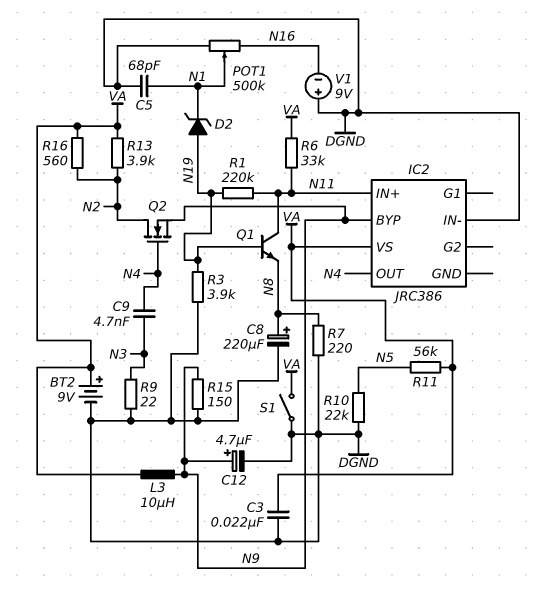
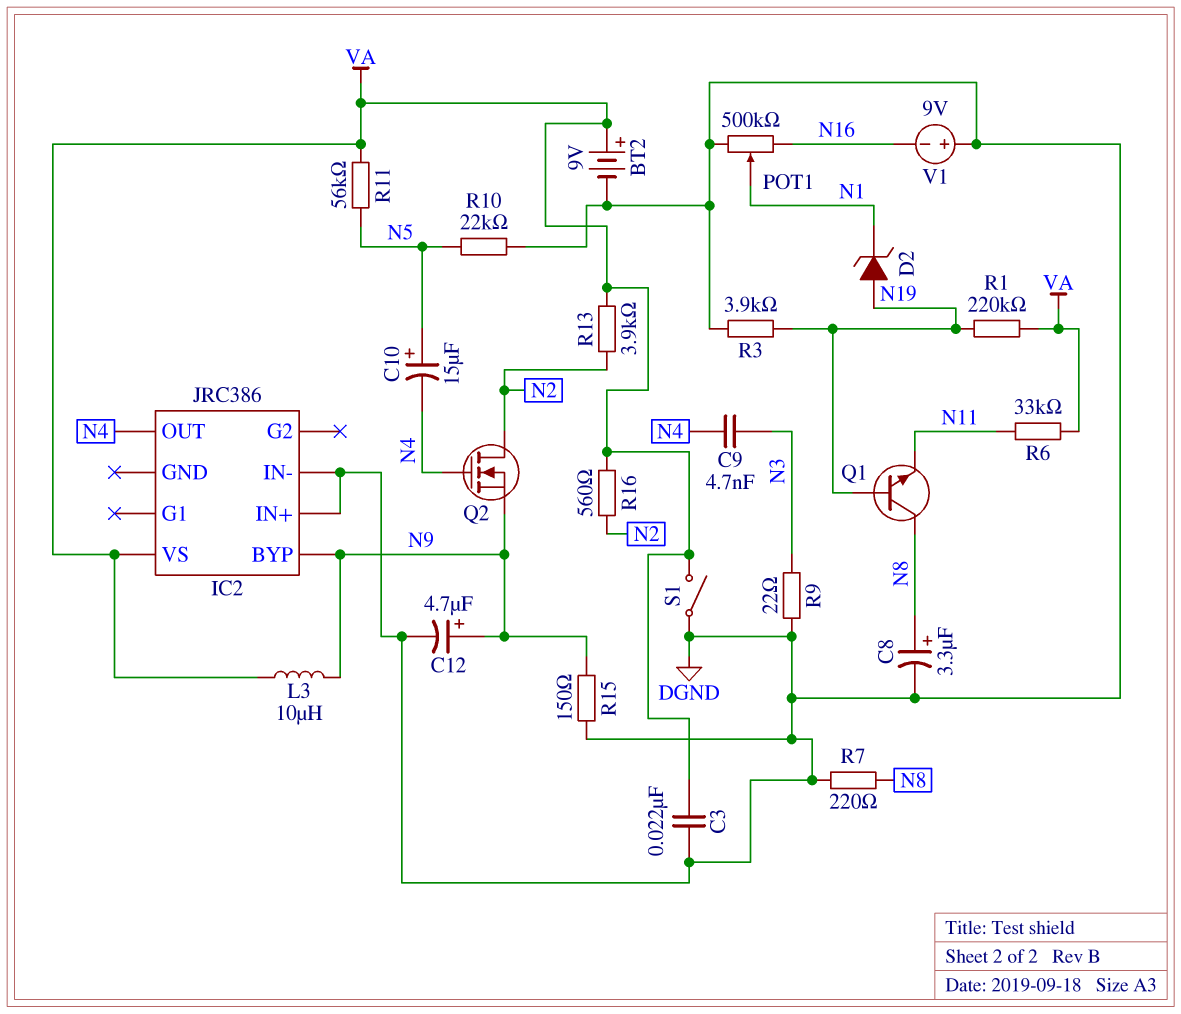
C5: 68pF (DGND, N1) -> none
C8: 220uF (plus N8, minus DGND) -> 3.3uF (plus N8, minus DGND)
C10: none -> 15uF (plus N5, minus N4)
IC2 pin IN+: N11 -> DGND
Q1: NPN (B N19, C N11, E N8) -> NPN (B N19, C N8, E N11)
R1: 220k (N11, N19) -> 220k (N19, VA)

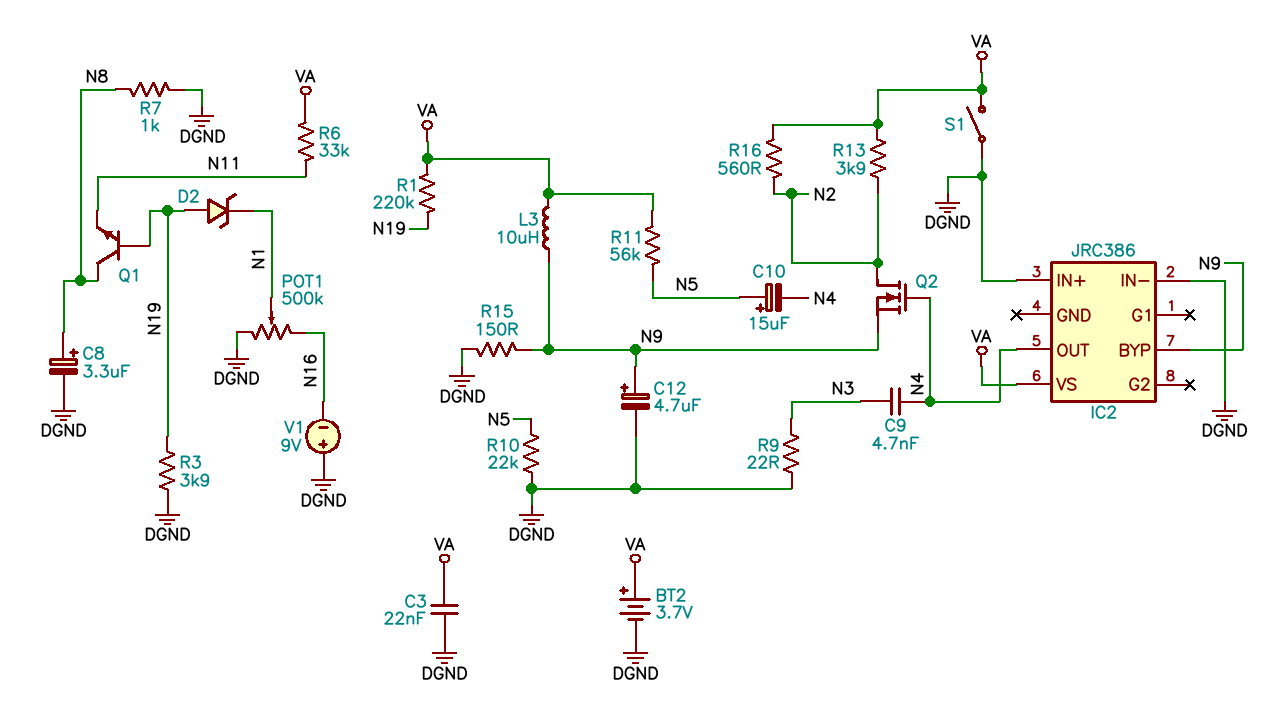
BT2: 9V (plus VA, minus DGND) -> 3.7V (plus VA, minus DGND)
R7: 220 (DGND, N8) -> 1k (DGND, N8)

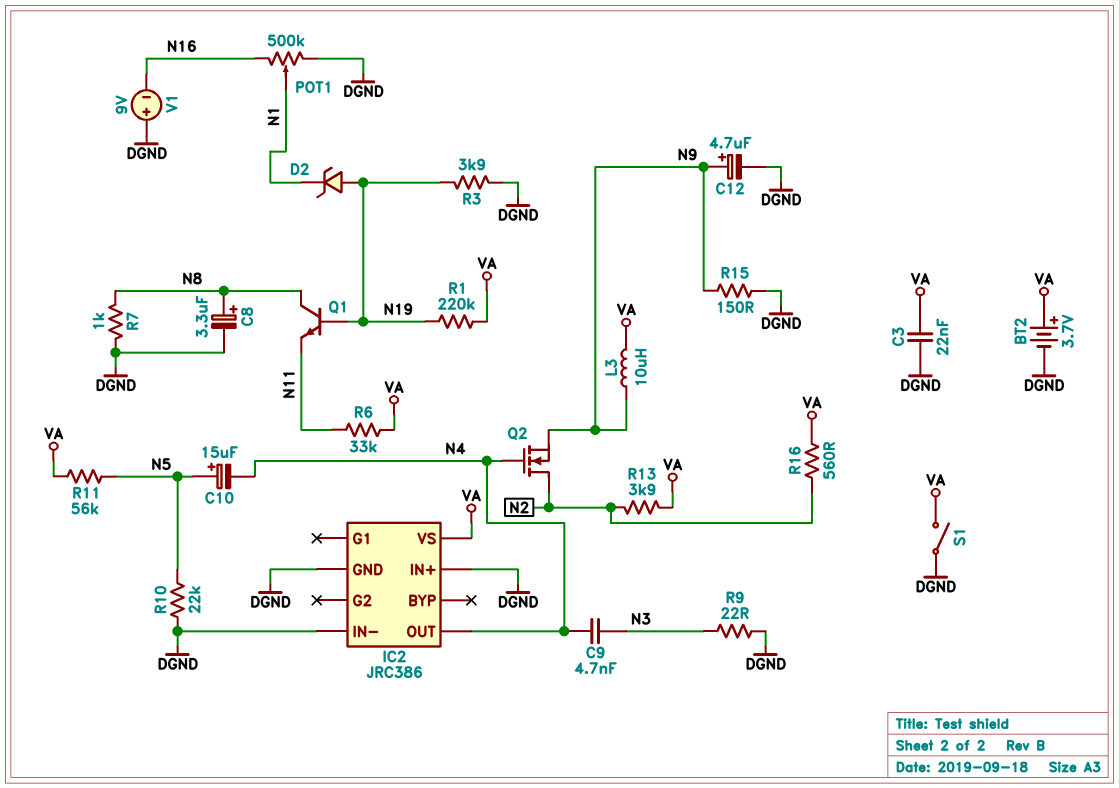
IC2 pin BYP: N9 -> none
IC2 pin GND: none -> DGND

